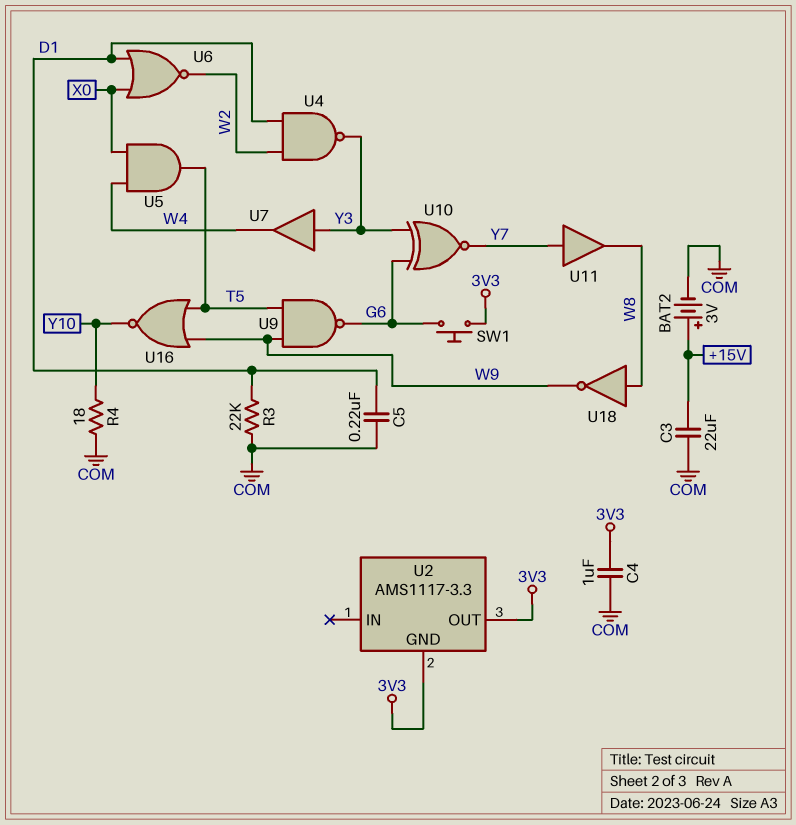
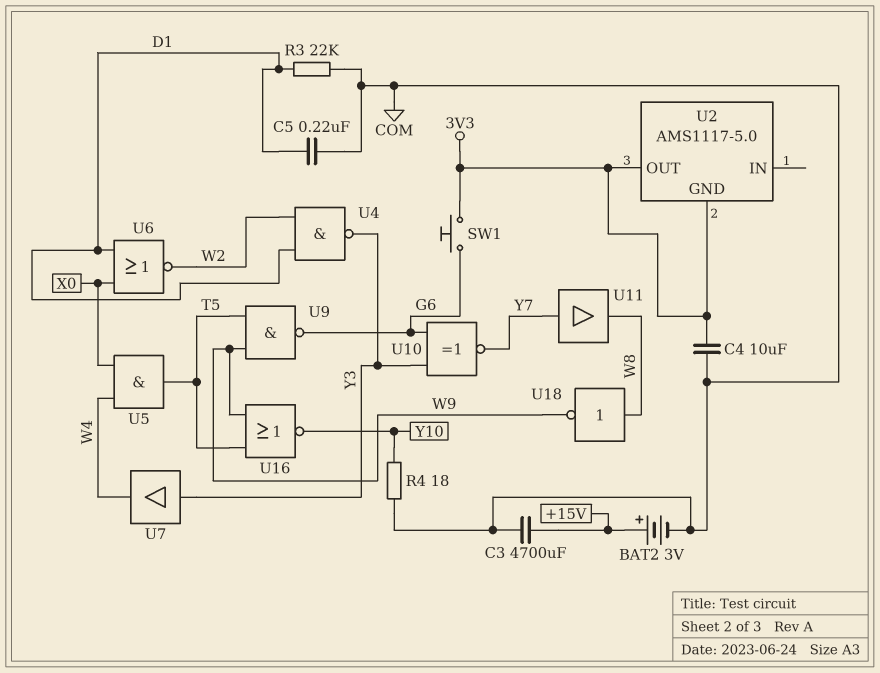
C3: 22uF (+15V, COM) -> 4700uF (+15V, COM)
C4: 1uF (3V3, COM) -> 10uF (3V3, COM)
U2: AMS1117-3.3 -> AMS1117-5.0

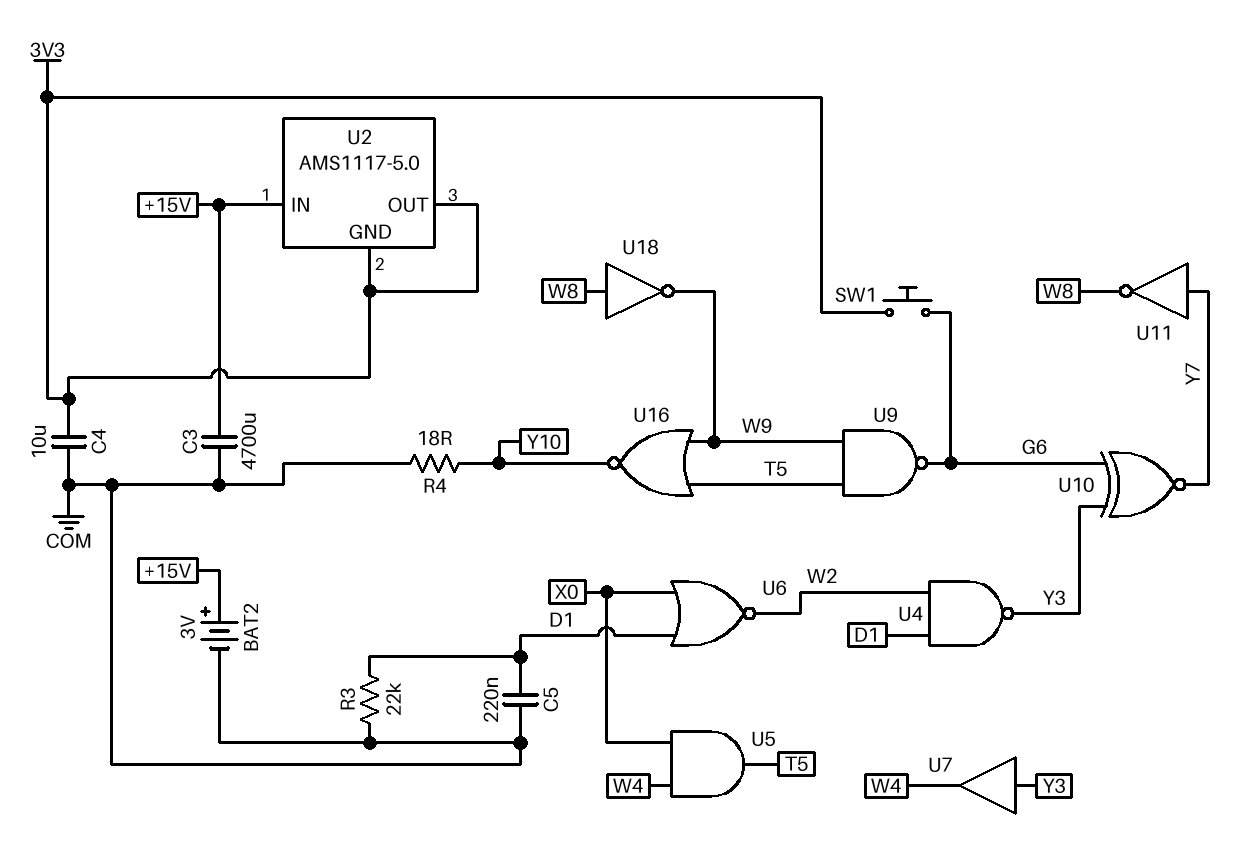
U2 pin IN: none -> +15V
U11: buffer (in Y7, out W8) -> NOT (in Y7, out W8)

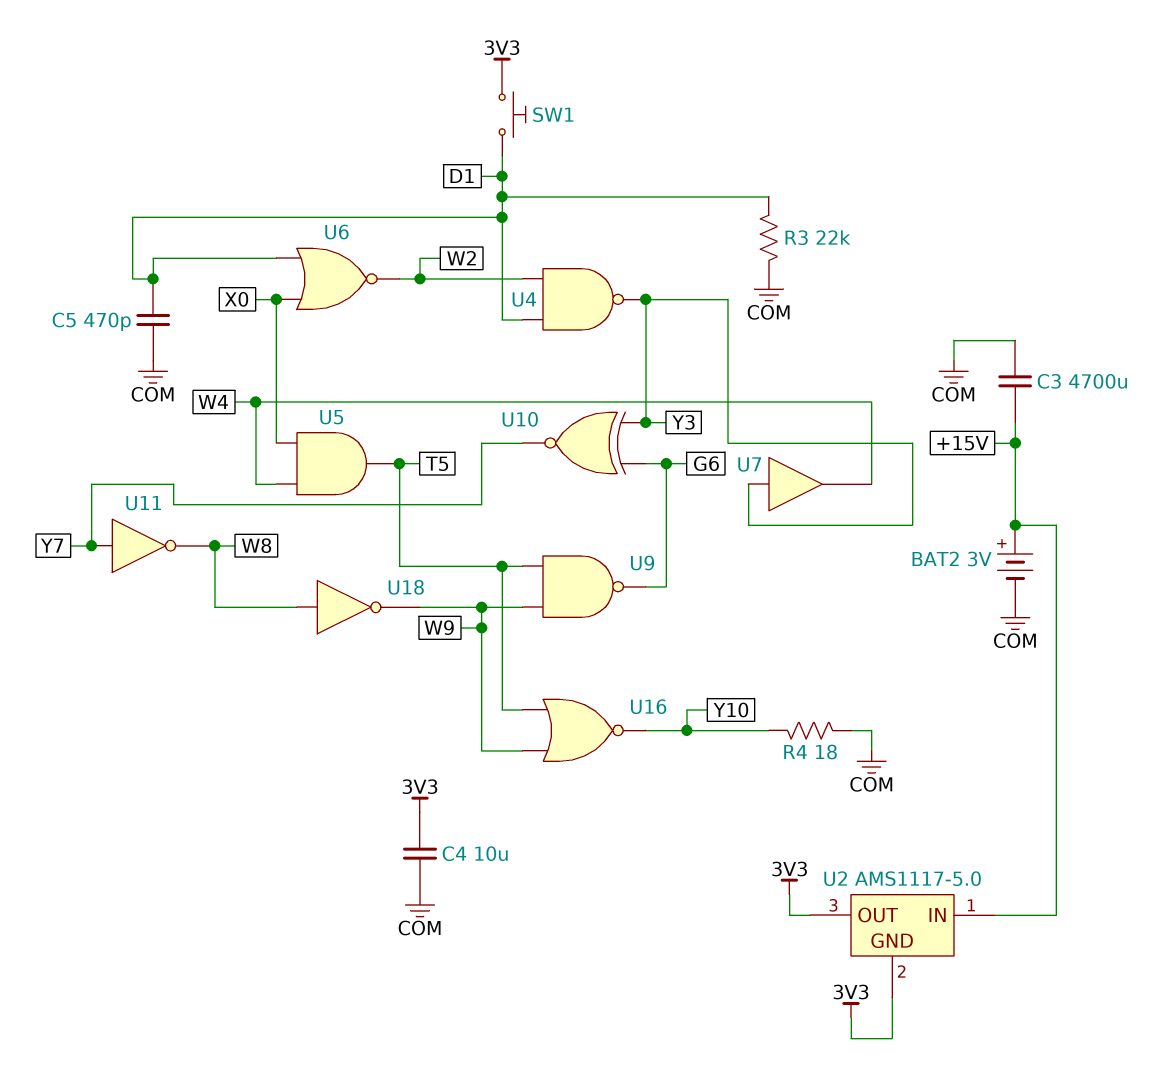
C5: 220nF (COM, D1) -> 470pF (COM, D1)
SW1: button (3V3, G6) -> button (3V3, D1)

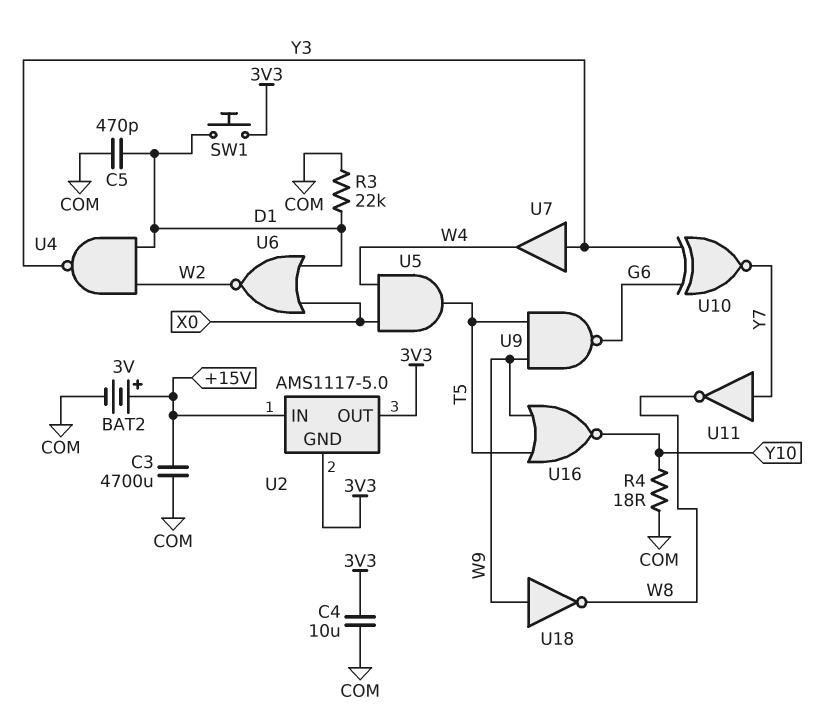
U18: NOT (in W8, out W9) -> NOT (in W9, out W8)

